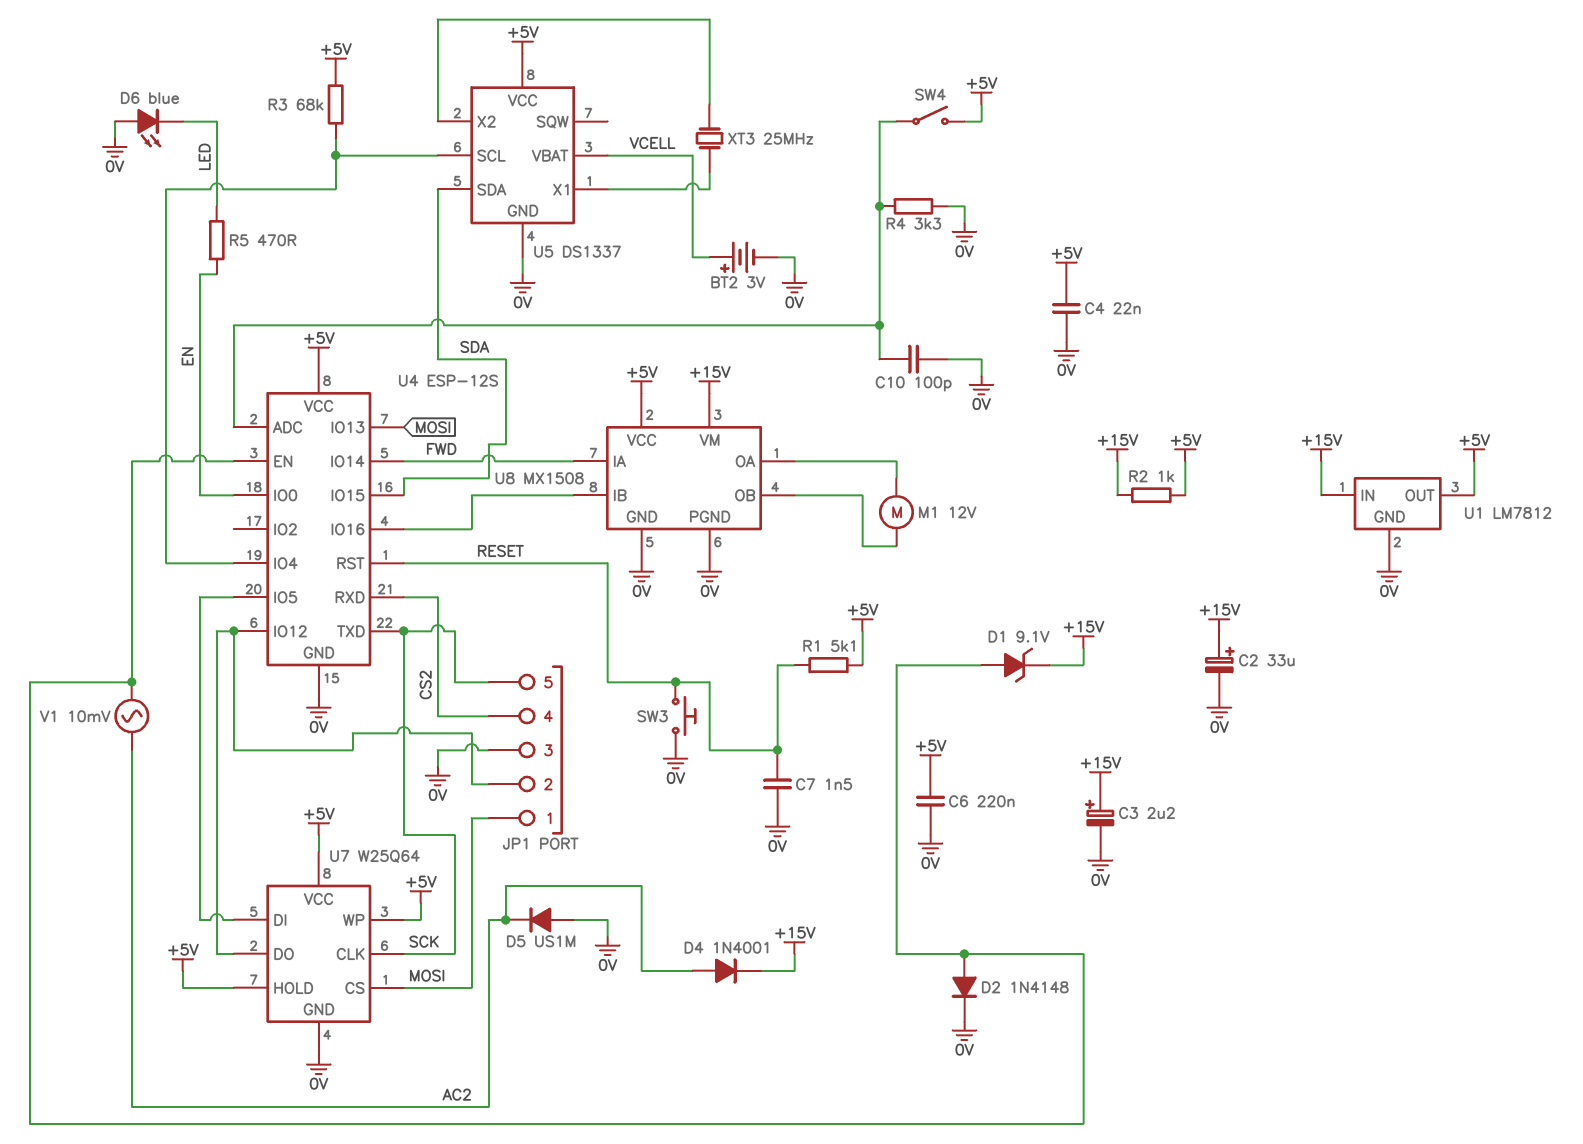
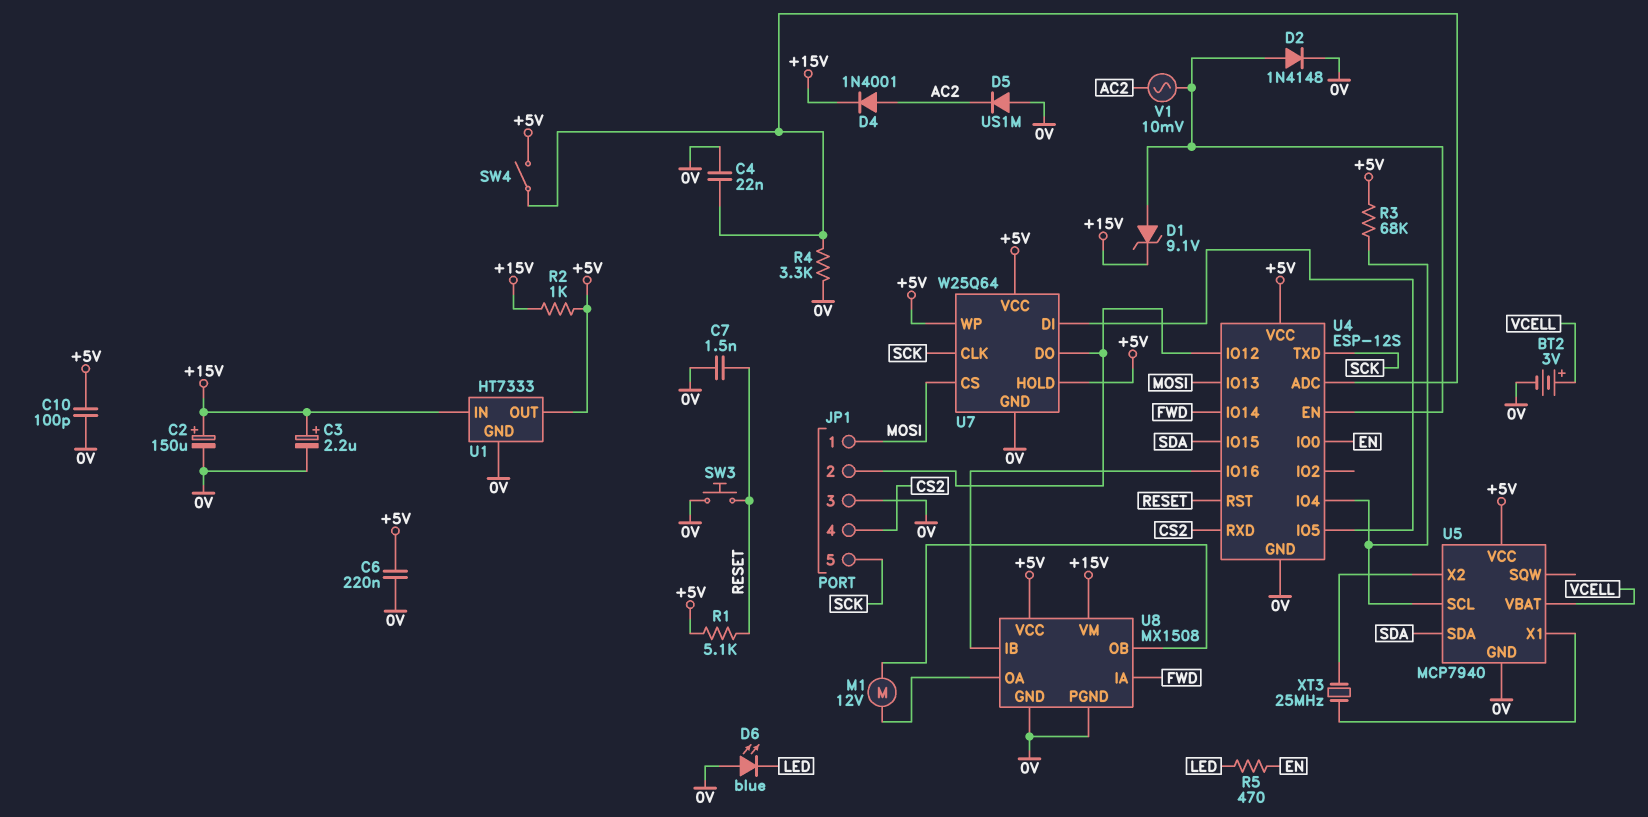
C2: 33uF (plus +15V, minus 0V) -> 150uF (plus +15V, minus 0V)
C4: 22nF (+5V, 0V) -> 22nF (0V, U4/ADC)
C10: 100pF (0V, U4/ADC) -> 100pF (+5V, 0V)
U1: LM7812 -> HT7333
U5: DS1337 -> MCP7940

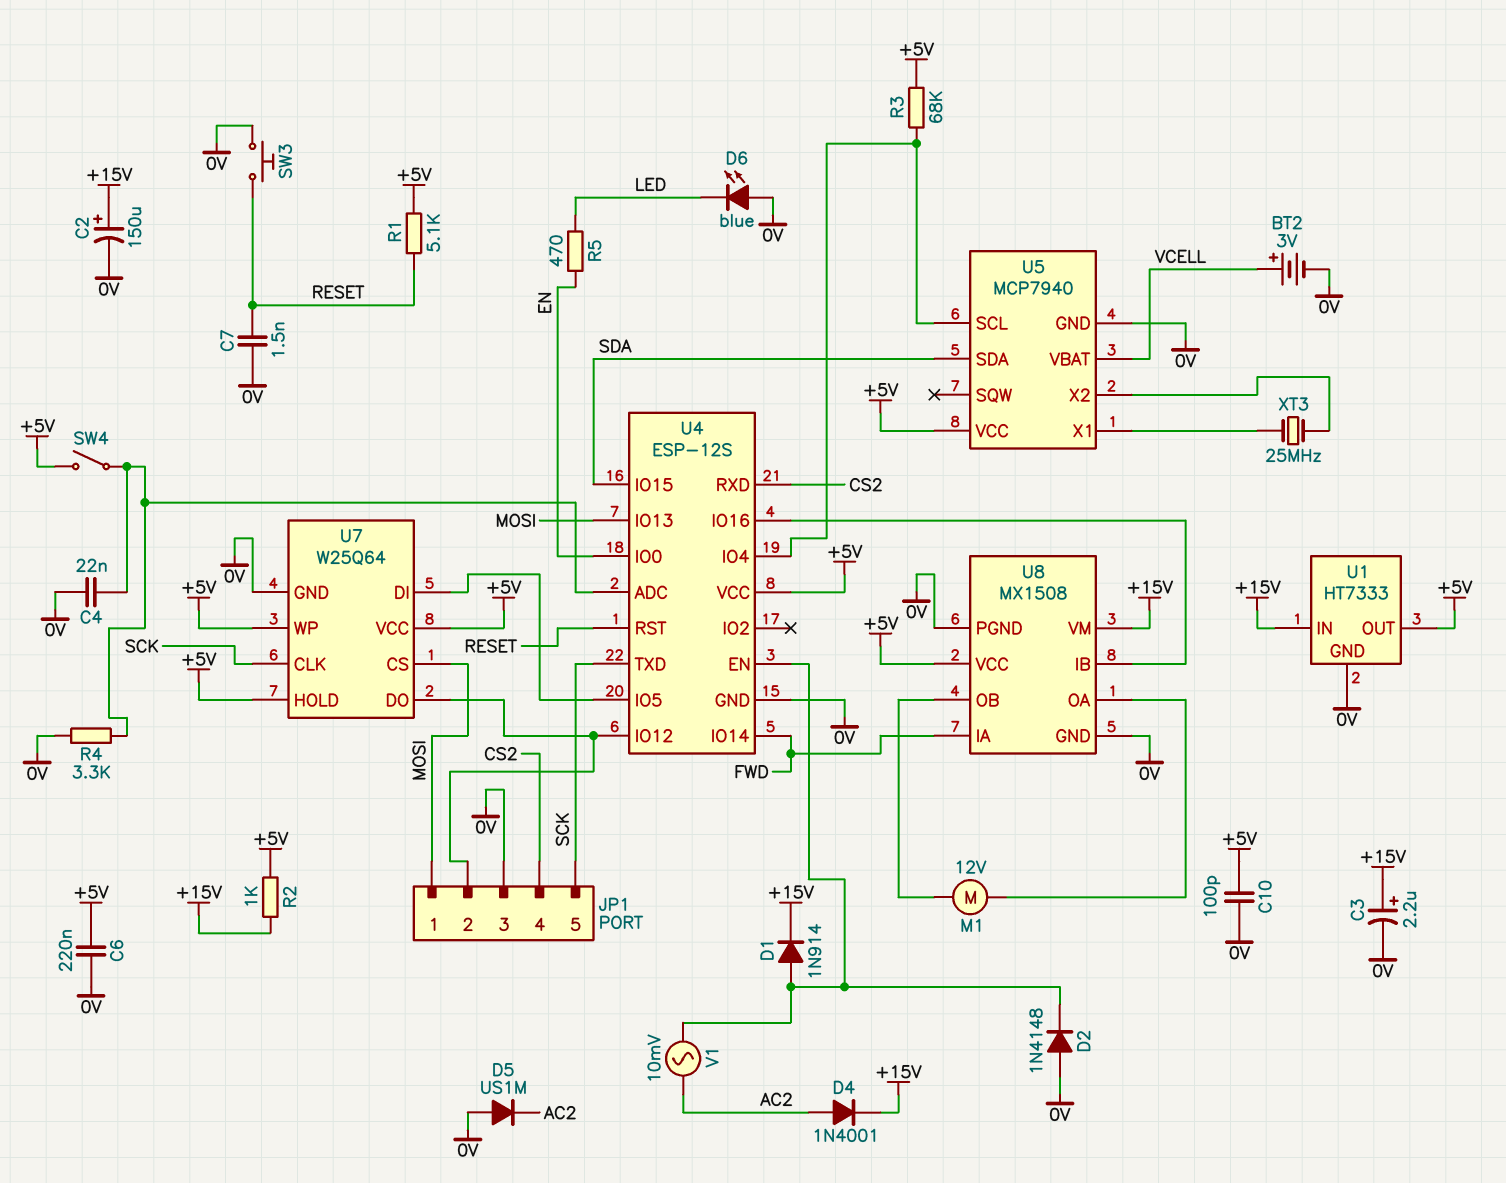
D1: zener 9.1V (A U4/EN, K +15V) -> diode 1N914 (A U4/EN, K +15V)
D2: diode 1N4148 (A U4/EN, K 0V) -> diode 1N4148 (A 0V, K U4/EN)

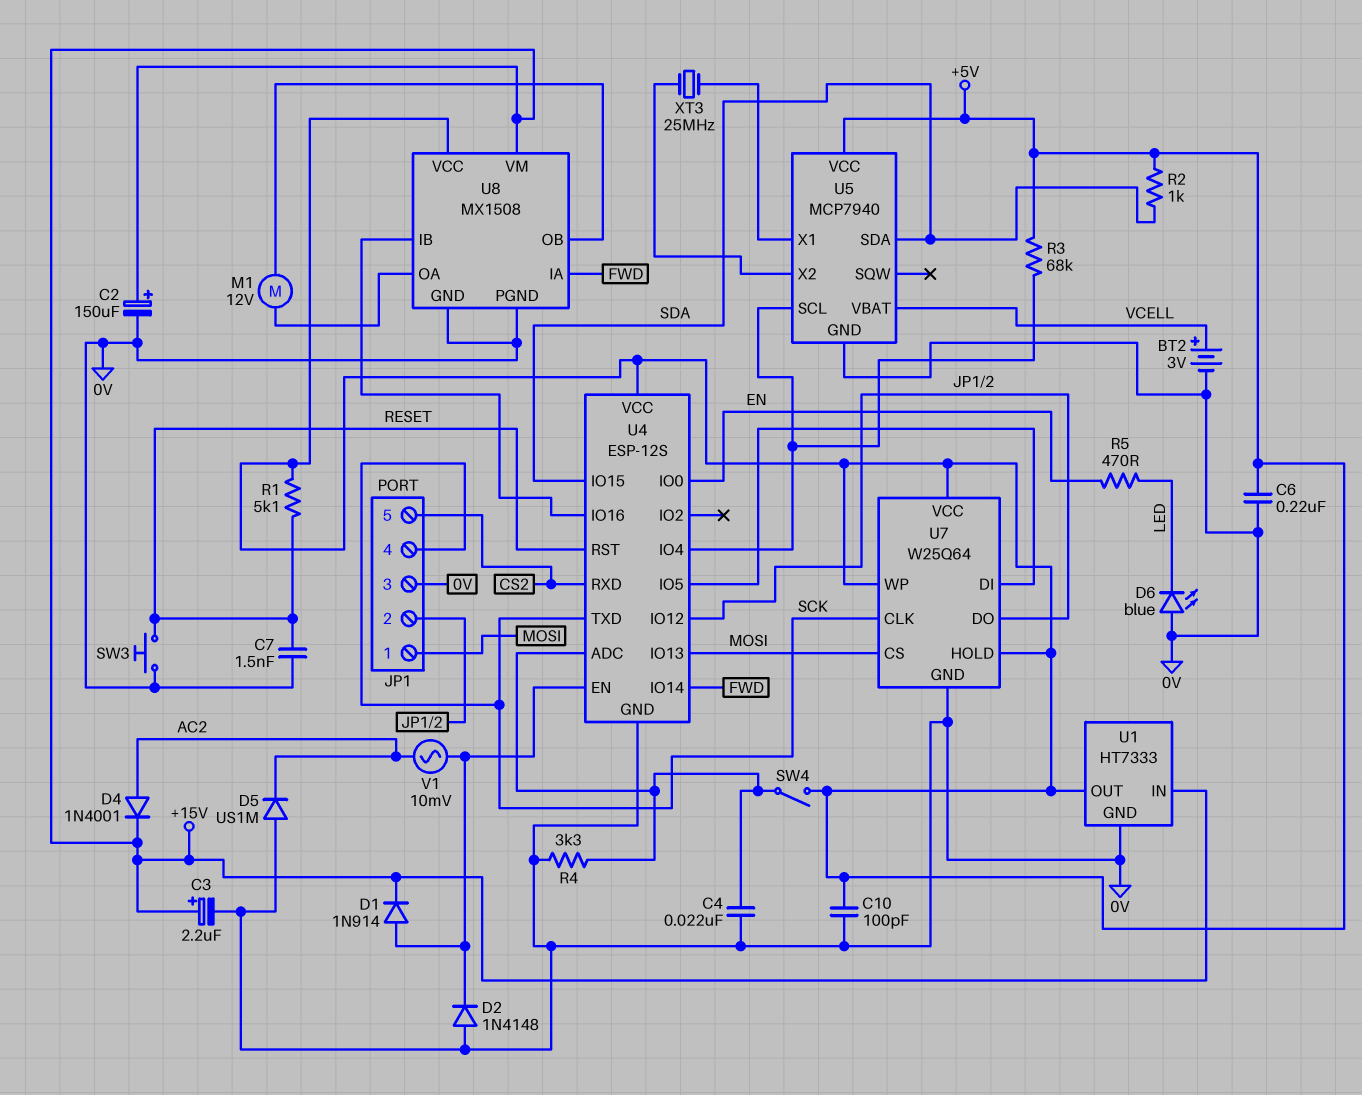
JP1 pin 4: CS2 -> SCK
JP1 pin 5: SCK -> CS2
R2: 1k (+5V, +15V) -> 1k (+5V, SDA)

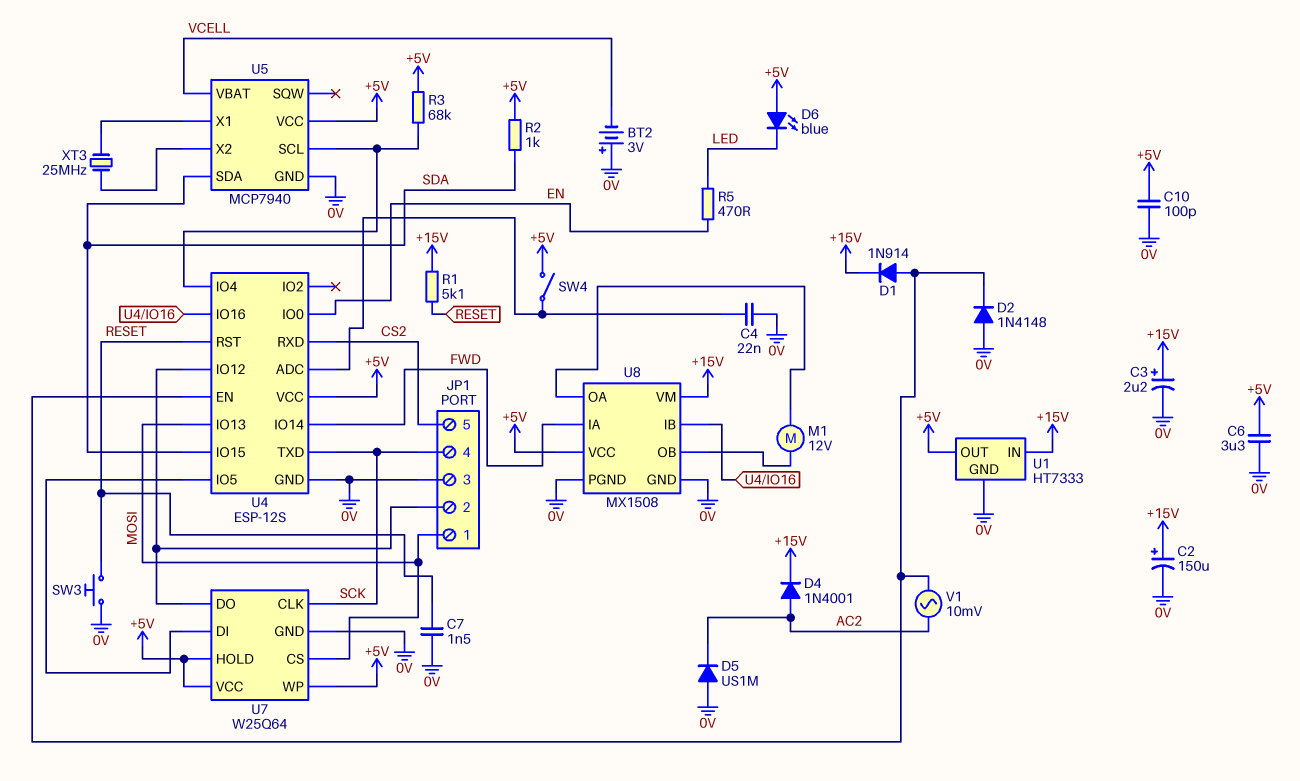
BT2: 3V (plus VCELL, minus 0V) -> 3V (plus 0V, minus VCELL)
C6: 220nF (+5V, 0V) -> 3.3uF (+5V, 0V)
D6: LED blue (A 0V, K LED) -> LED blue (A +5V, K LED)
R1: 5.1k (+5V, RESET) -> 5.1k (+15V, RESET)
R4: 3.3k (0V, U4/ADC) -> none

